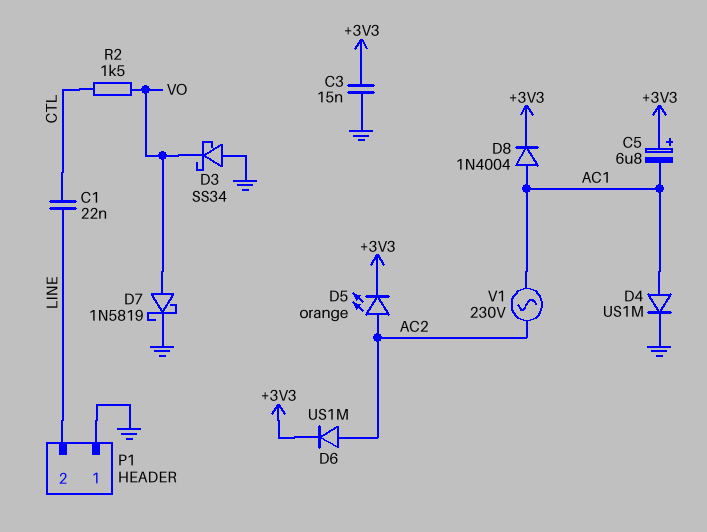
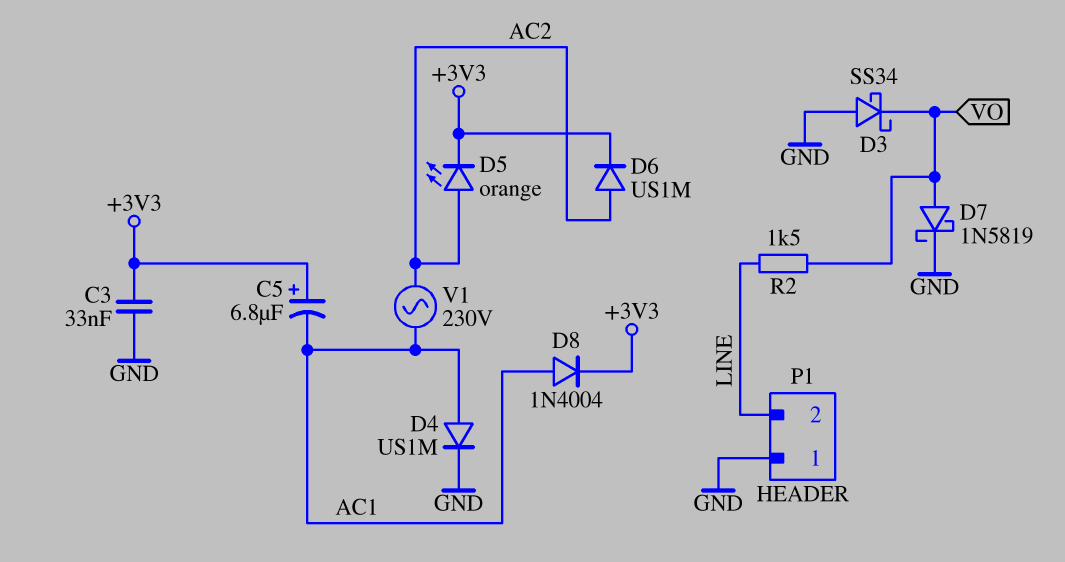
C1: 22nF (CTL, LINE) -> none
C3: 15nF (+3V3, GND) -> 33nF (+3V3, GND)
R2: 1.5k (CTL, VO) -> 1.5k (LINE, VO)

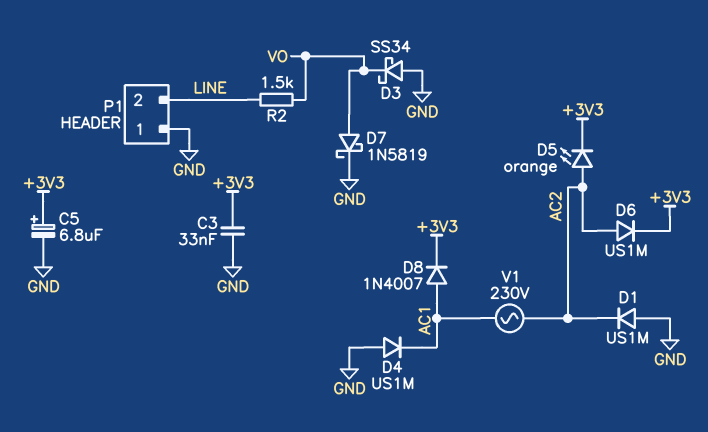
C5: 6.8uF (plus +3V3, minus AC1) -> 6.8uF (plus +3V3, minus GND)
D1: none -> diode US1M (A GND, K AC2)
D4: diode US1M (A AC1, K GND) -> diode US1M (A GND, K AC1)
D8: diode 1N4004 (A AC1, K +3V3) -> diode 1N4007 (A AC1, K +3V3)

